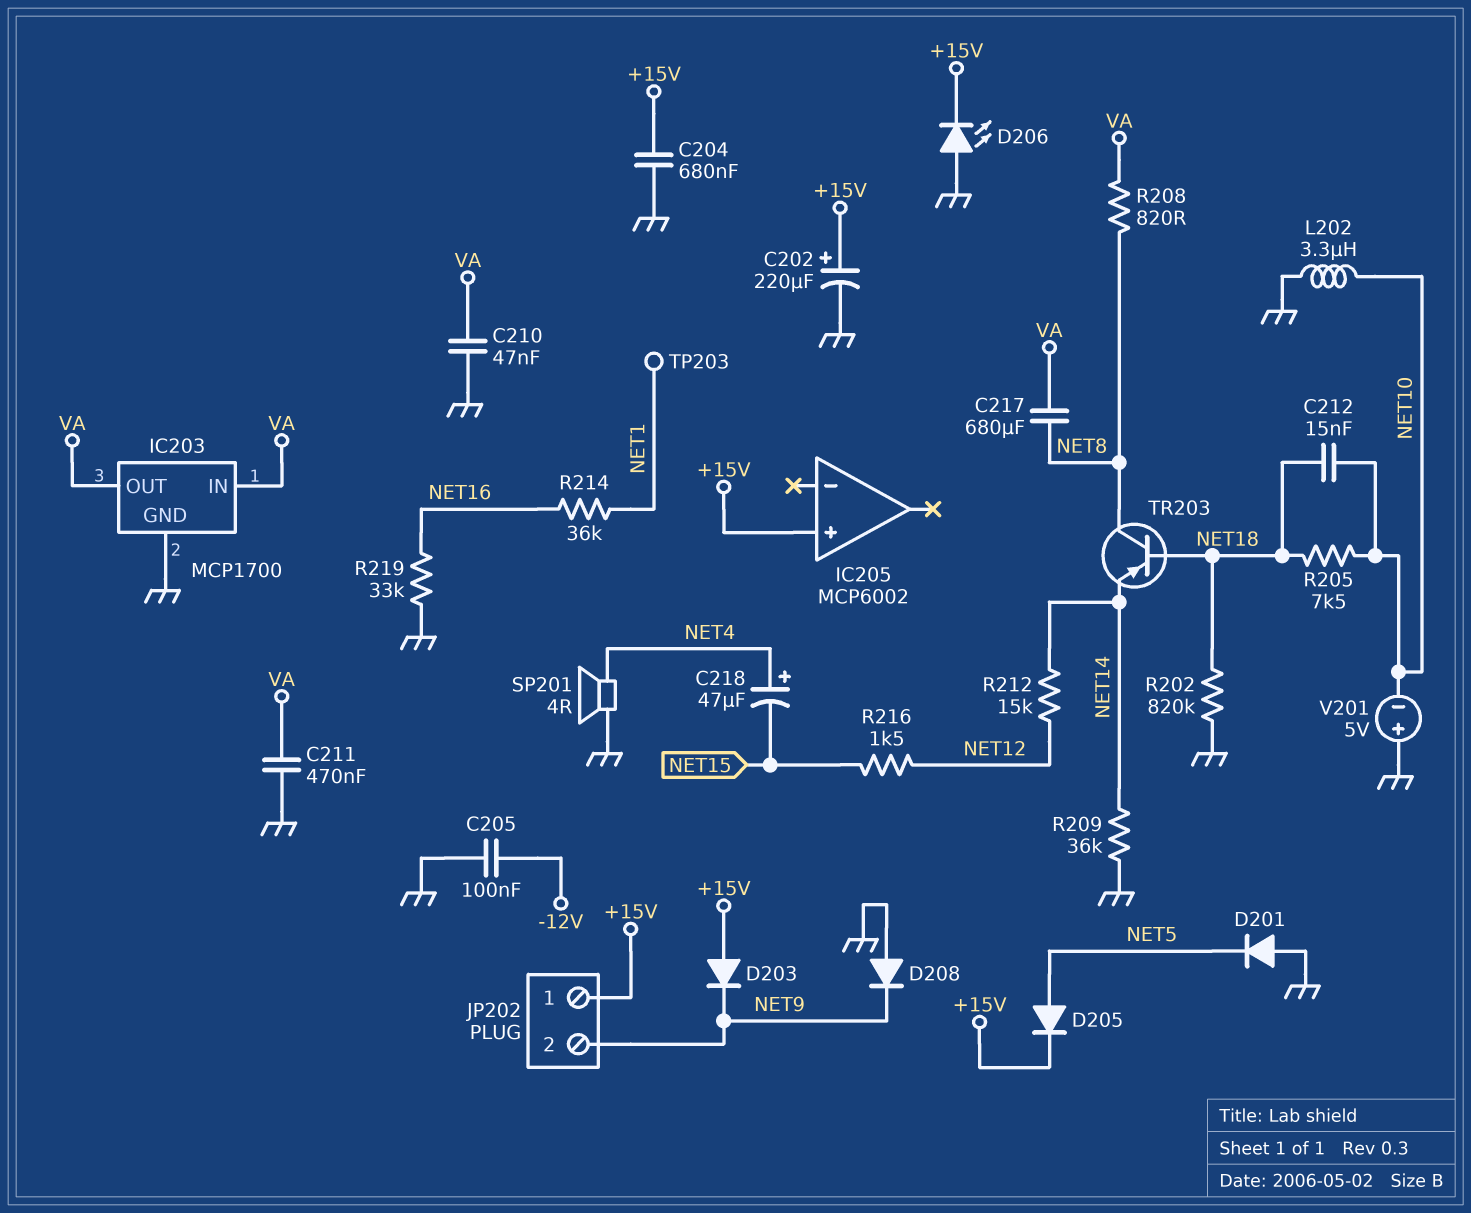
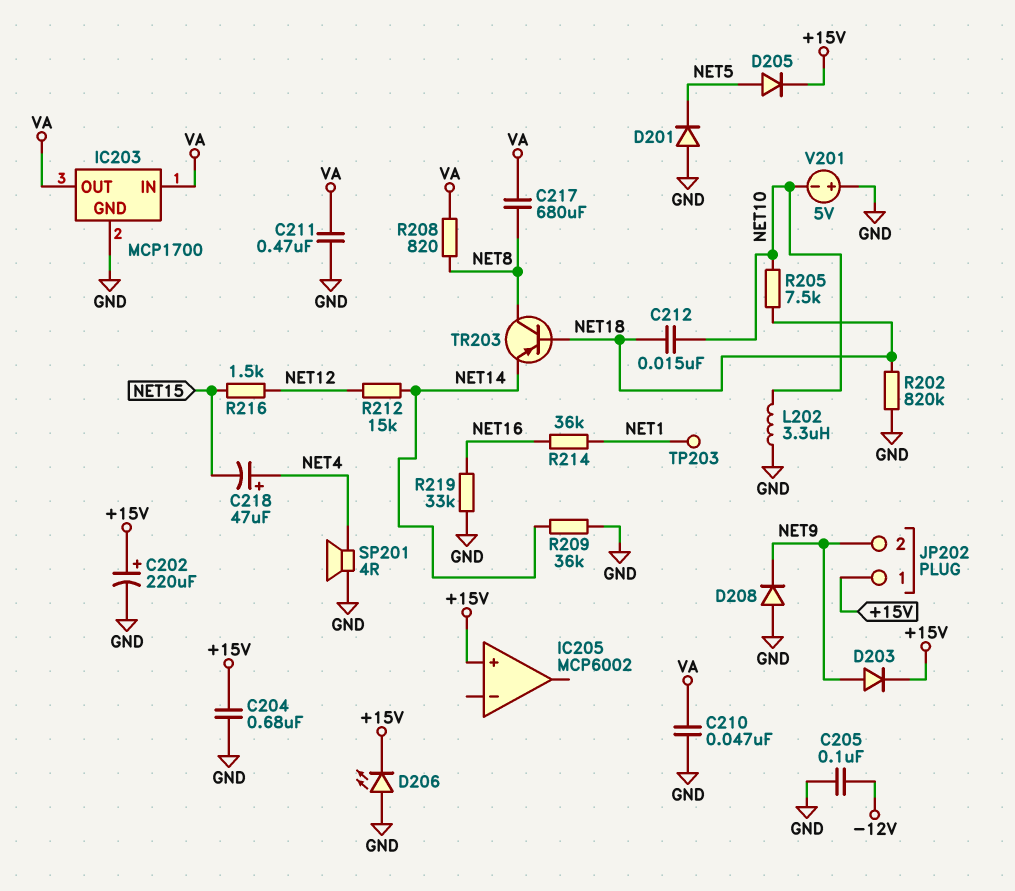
D203: diode (A +15V, K NET9) -> diode (A NET9, K +15V)

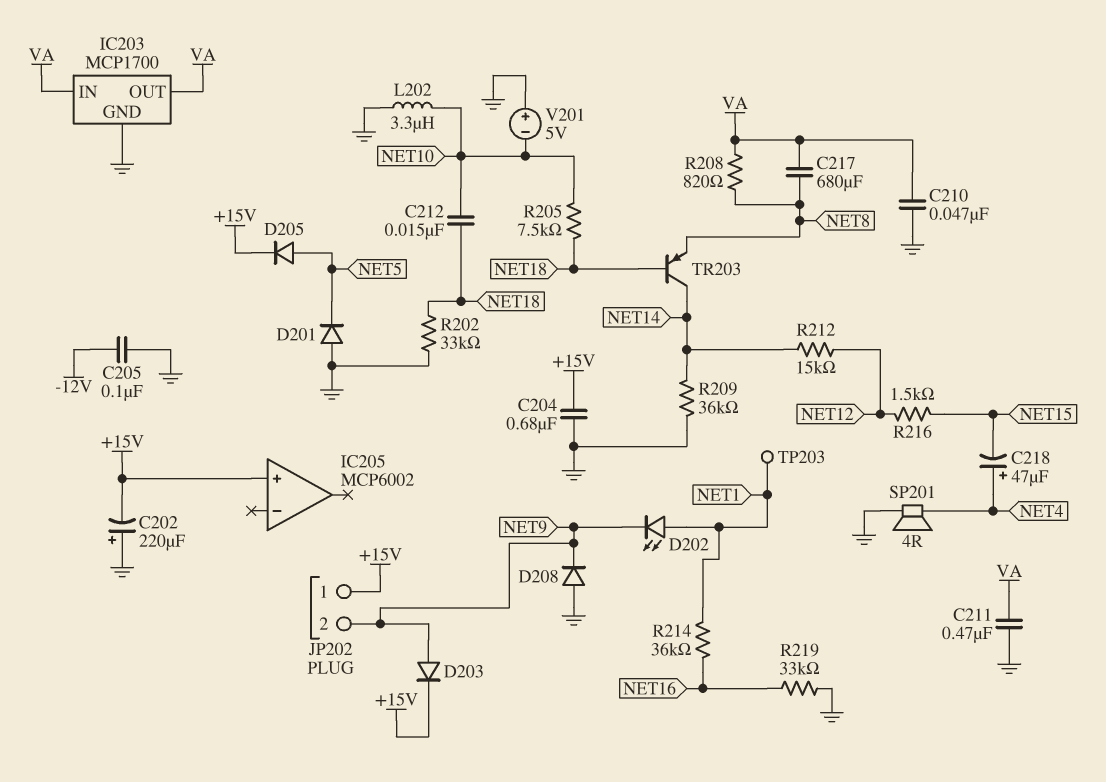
C202: 220uF (plus +15V, minus GND) -> 220uF (plus GND, minus +15V)
D202: none -> LED (A NET1, K NET9)
D206: LED (A GND, K +15V) -> none
R202: 820k (GND, NET18) -> 33k (GND, NET18)
TR203: PNP (B NET18, C NET8, E NET14) -> PNP (B NET18, C NET14, E NET8)

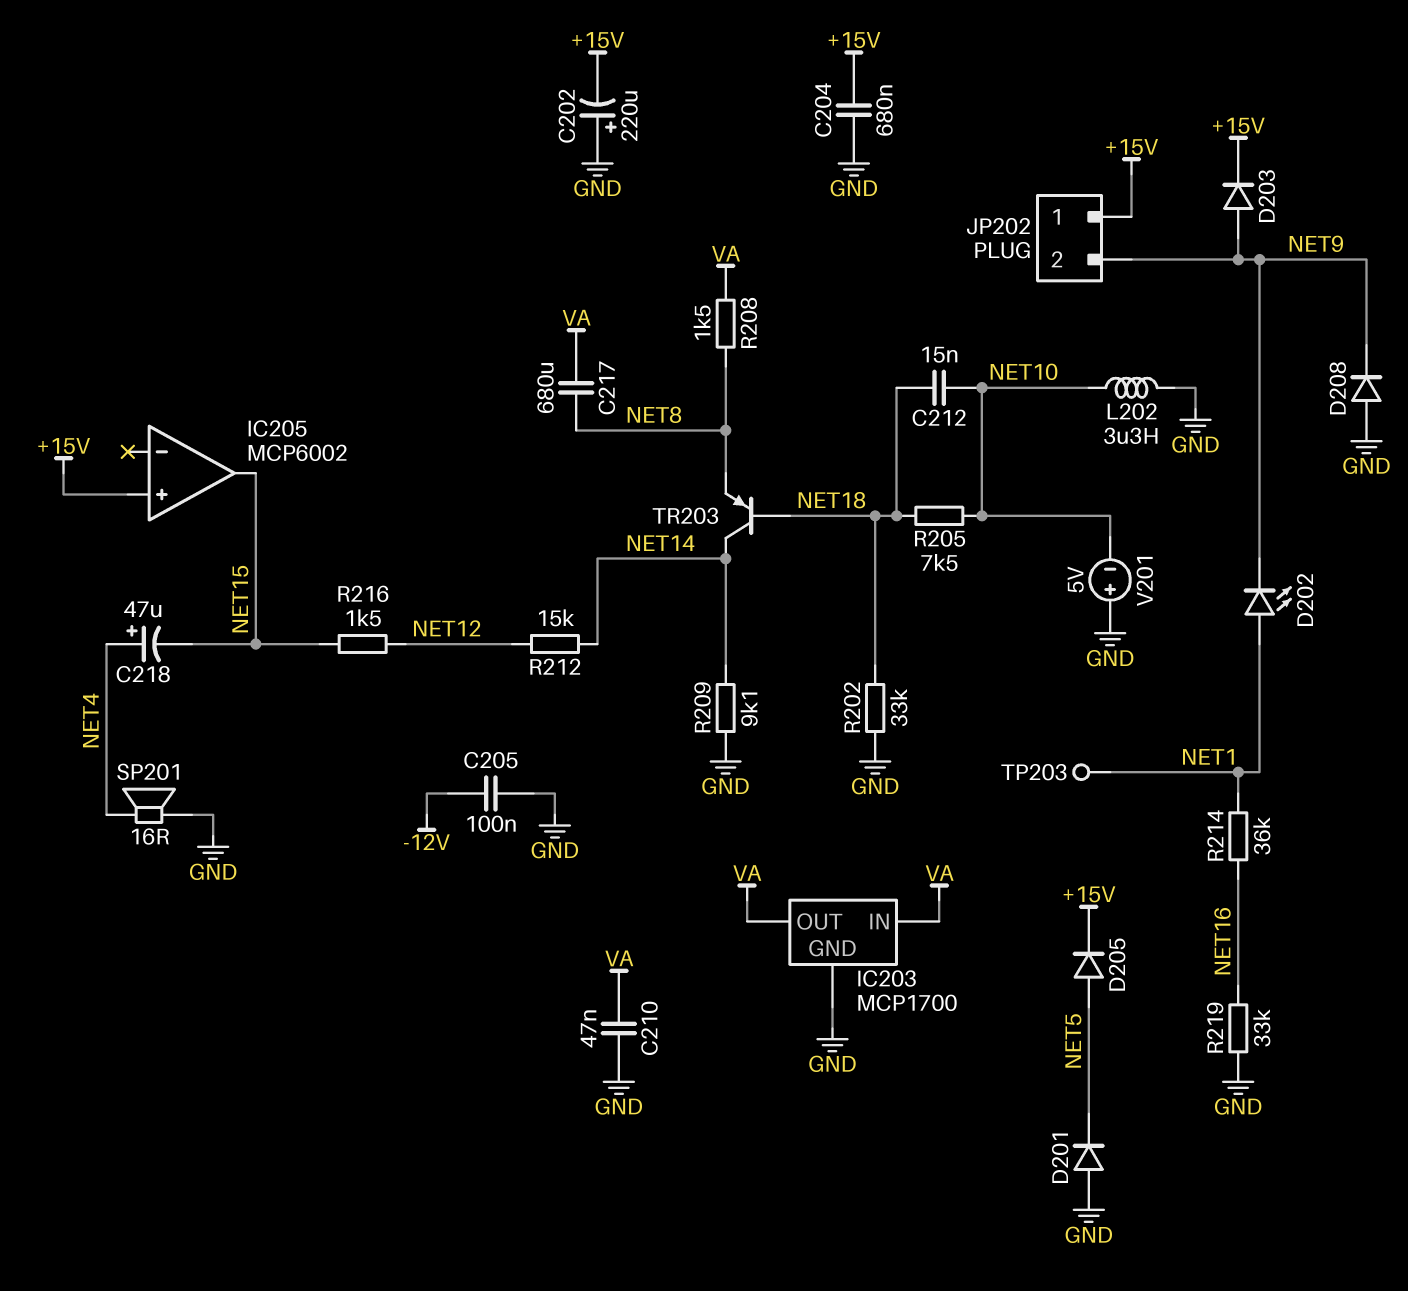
C211: 470nF (GND, VA) -> none
IC205 pin out: none -> NET15
R208: 820 (NET8, VA) -> 1.5k (NET8, VA)
R209: 36k (GND, NET14) -> 9.1k (GND, NET14)
SP201: speaker 4R (GND, NET4) -> speaker 16R (GND, NET4)

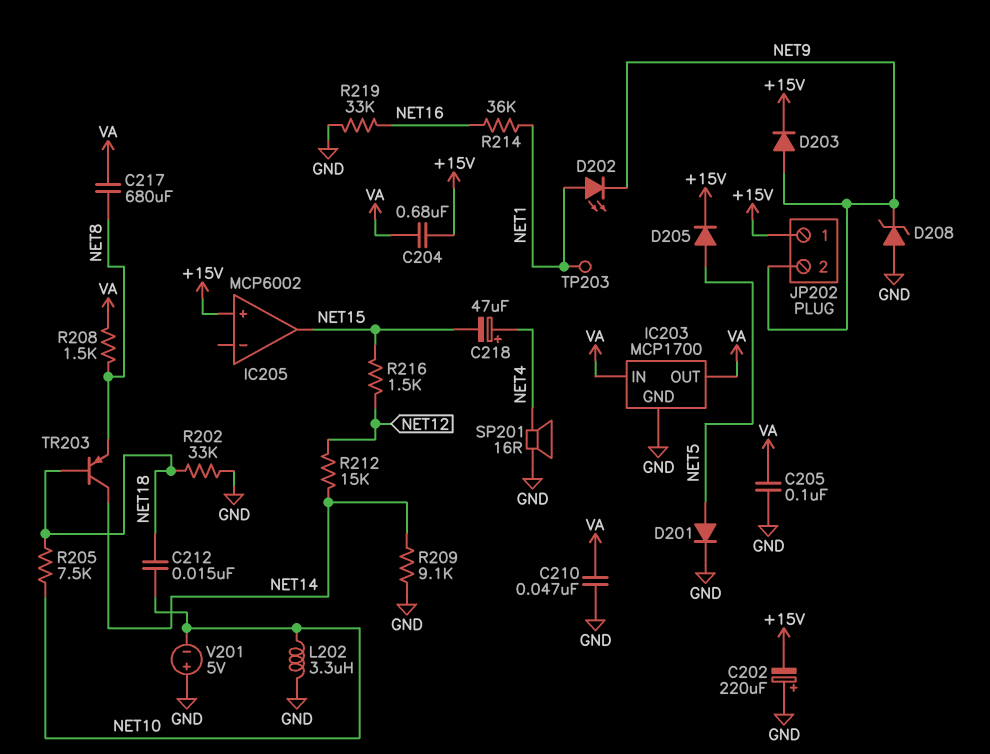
C204: 680nF (+15V, GND) -> 680nF (+15V, VA)
C205: 100nF (-12V, GND) -> 100nF (GND, VA)
D201: diode (A GND, K NET5) -> diode (A NET5, K GND)
D208: diode (A GND, K NET9) -> zener (A GND, K NET9)

